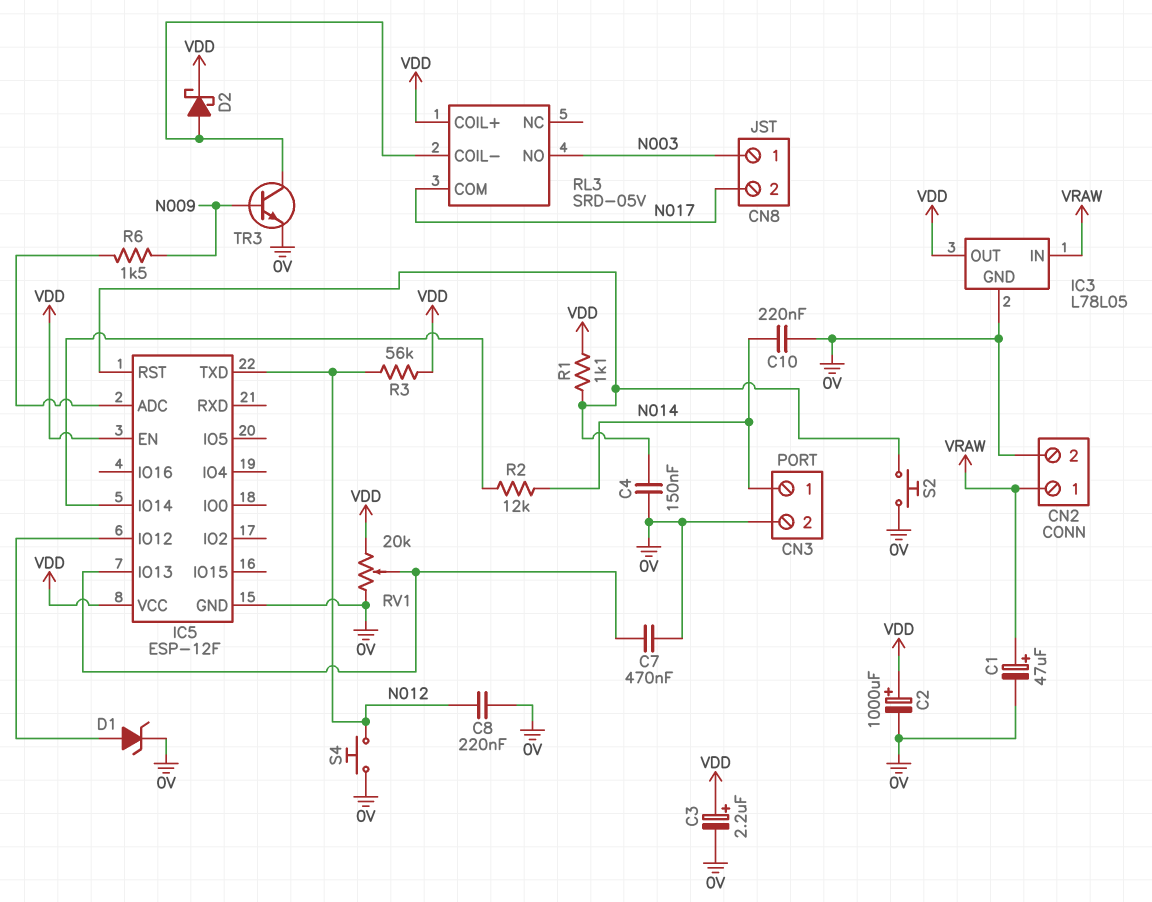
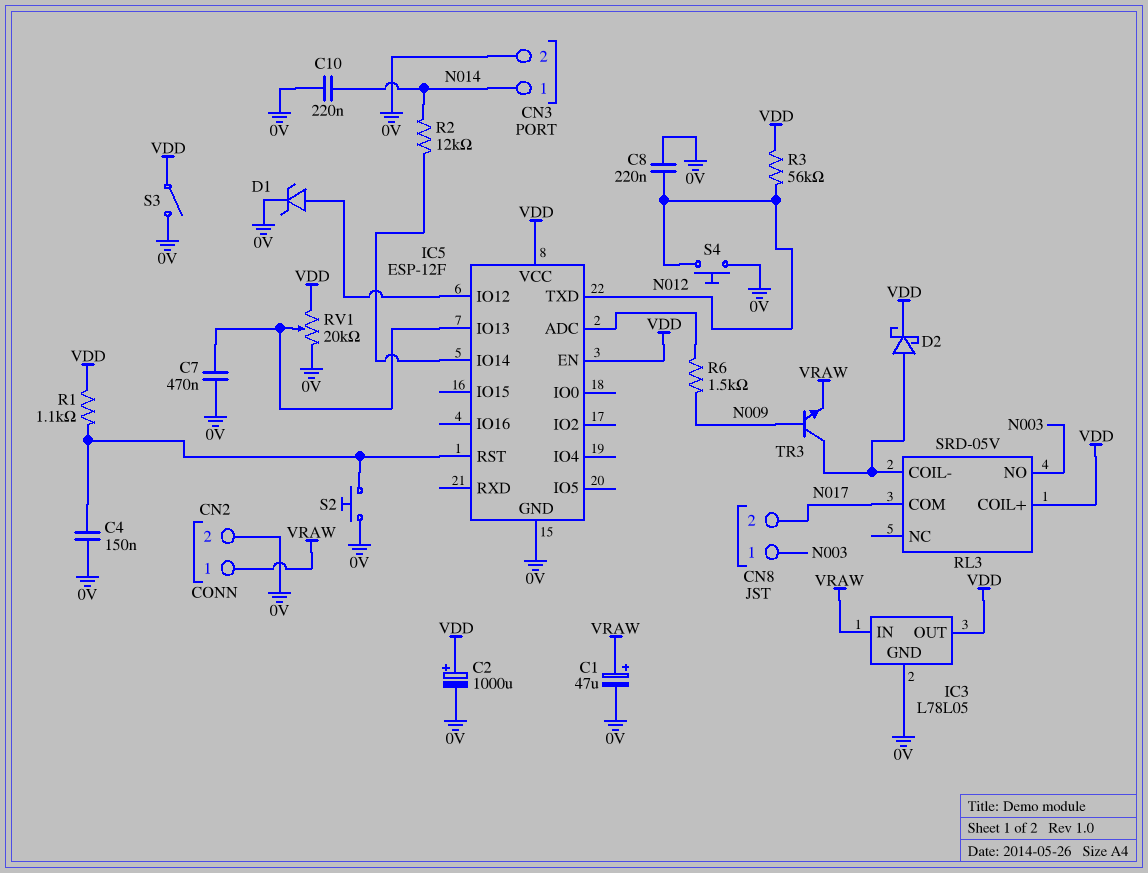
C3: 2.2uF (plus VDD, minus 0V) -> none
S3: none -> switch (0V, VDD)
TR3: NPN (B N009, C RL3/COIL-, E 0V) -> NPN (B N009, C RL3/COIL-, E VRAW)

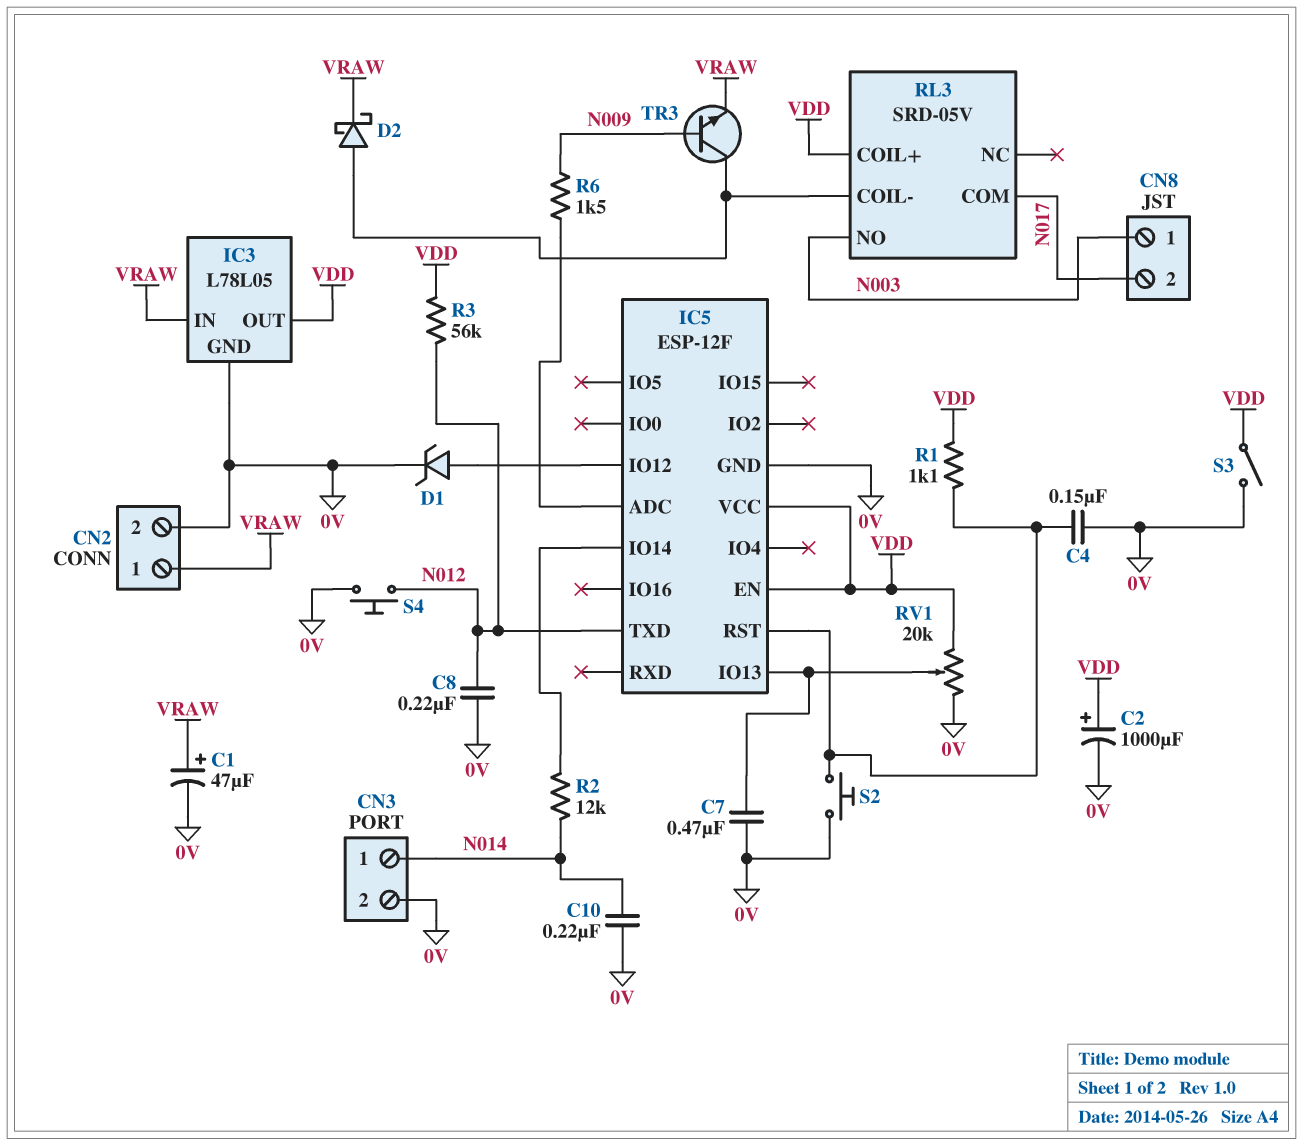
D2: schottky (A RL3/COIL-, K VDD) -> schottky (A RL3/COIL-, K VRAW)

